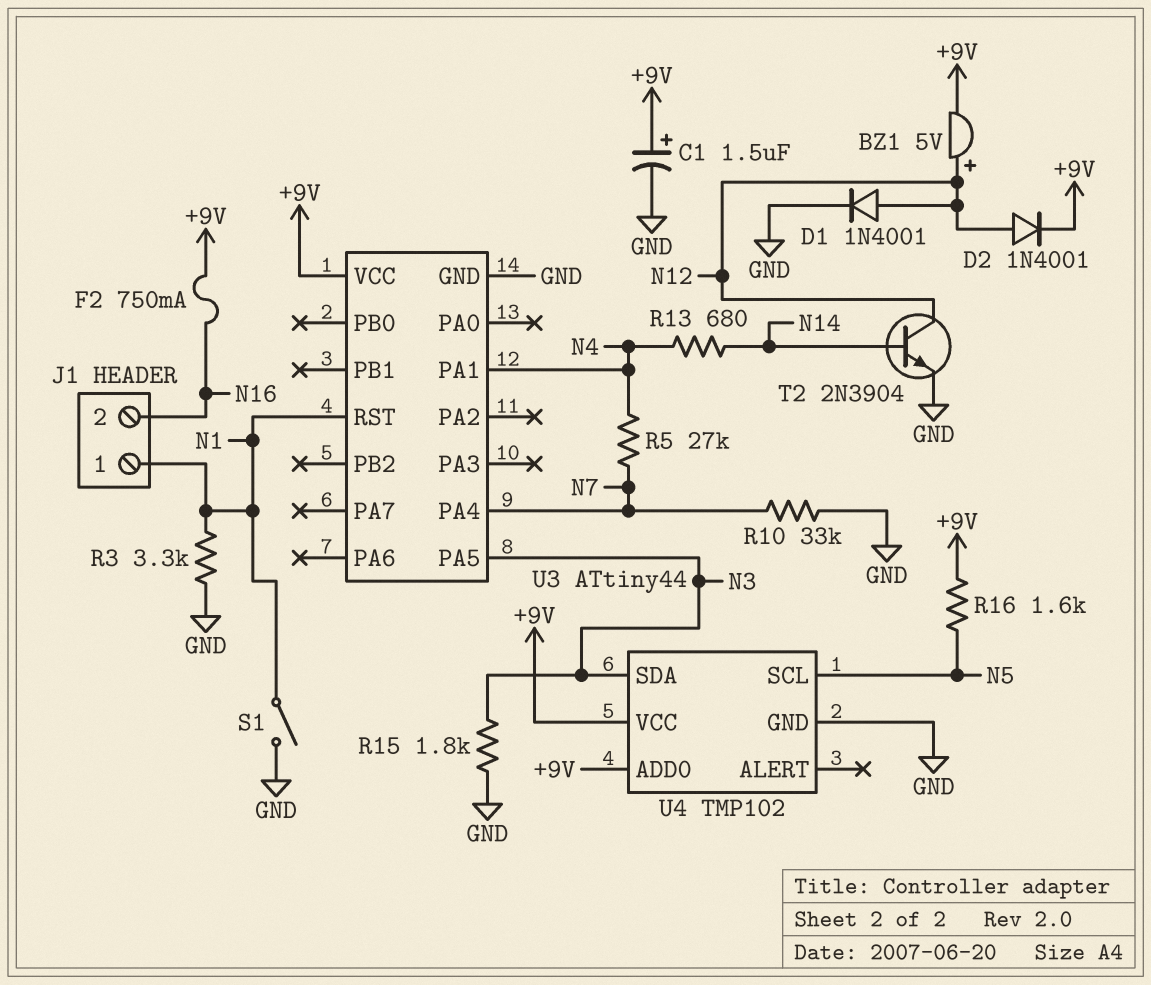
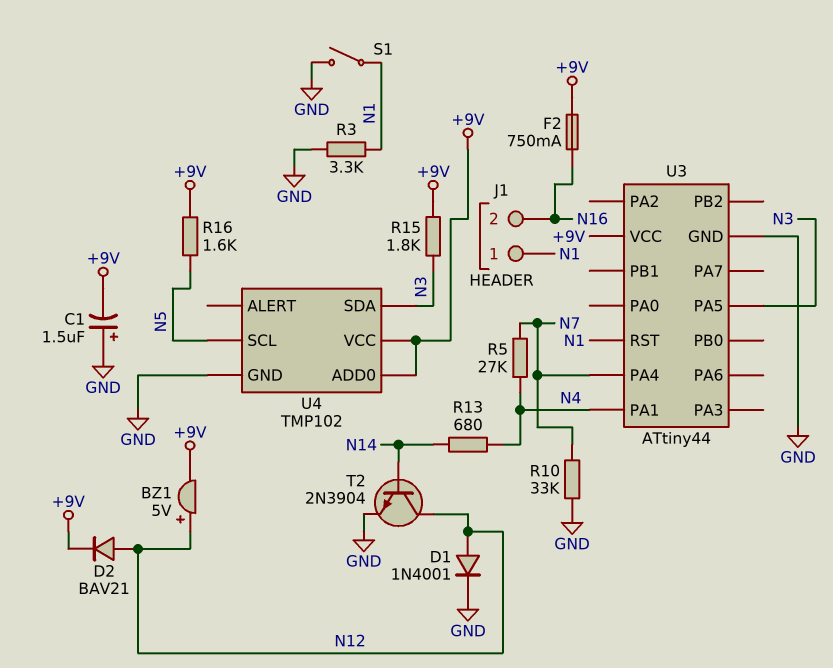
C1: 1.5uF (plus +9V, minus GND) -> 1.5uF (plus GND, minus +9V)
D2: diode 1N4001 (A N12, K +9V) -> diode BAV21 (A N12, K +9V)
R15: 1.8k (GND, N3) -> 1.8k (+9V, N3)

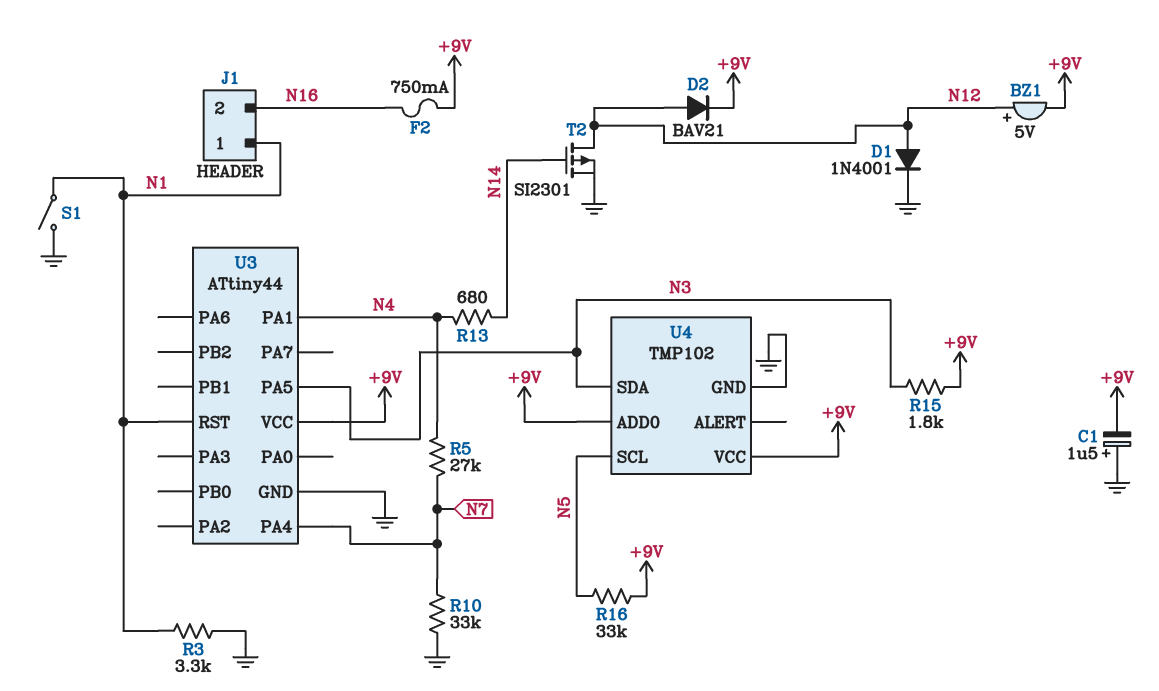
R16: 1.6k (+9V, N5) -> 33k (+9V, N5)
T2: NPN 2N3904 (B N14, C N12, E GND) -> PMOS SI2301 (G N14, D N12, S GND)

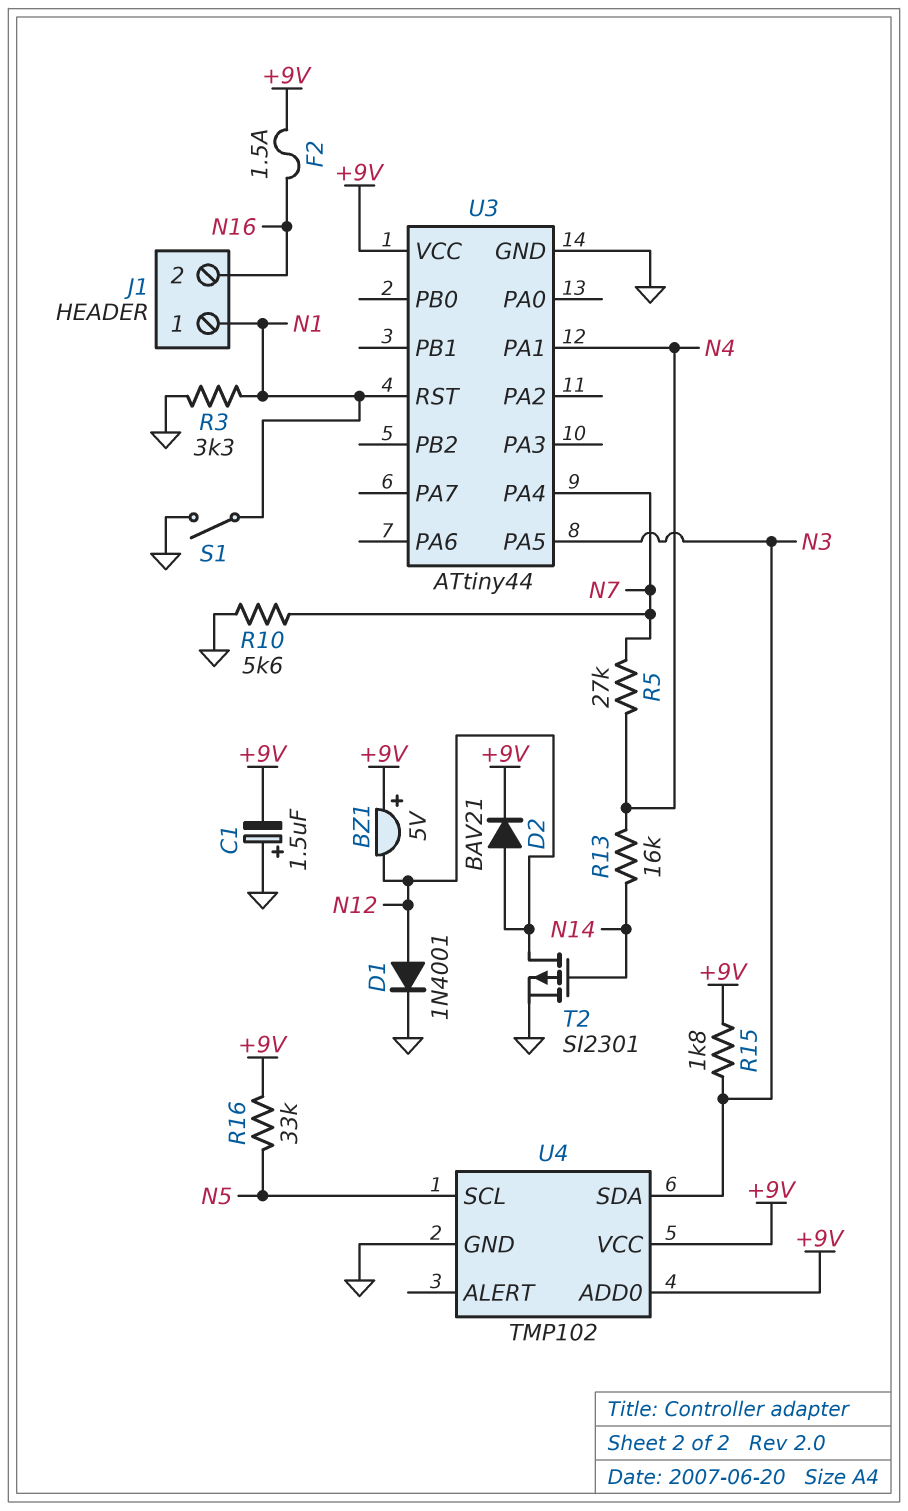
BZ1: buzzer 5V (plus N12, minus +9V) -> buzzer 5V (plus +9V, minus N12)
F2: 750mA (+9V, N16) -> 1.5A (+9V, N16)
R10: 33k (GND, N7) -> 5.6k (GND, N7)
R13: 680 (N4, N14) -> 16k (N4, N14)

